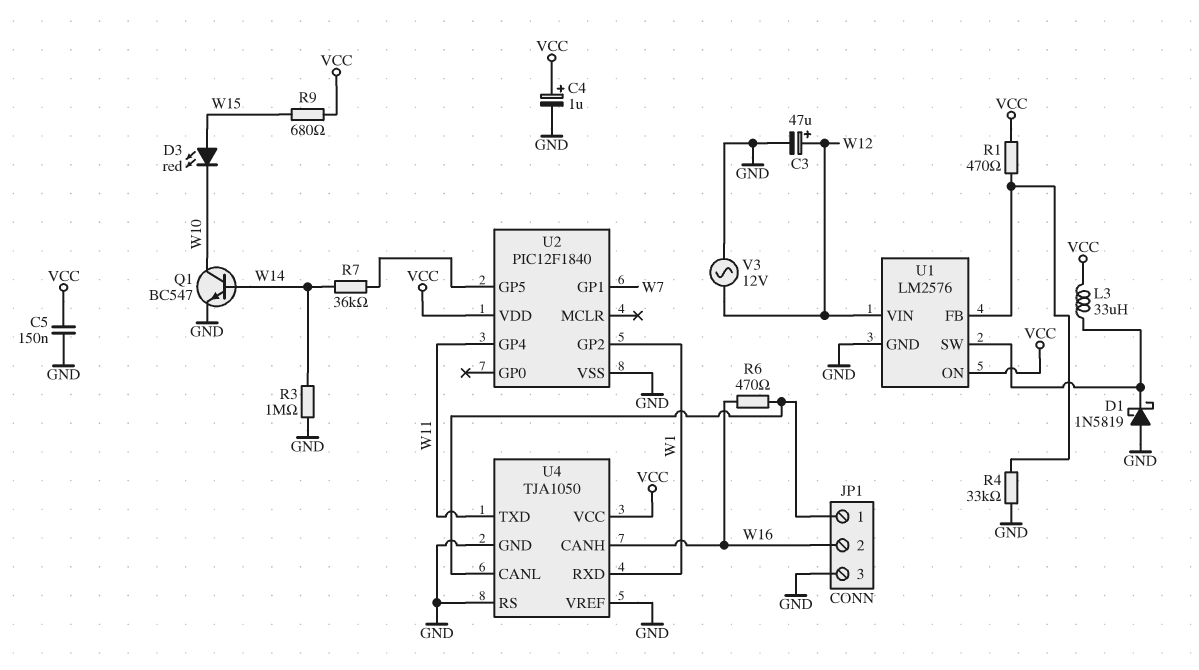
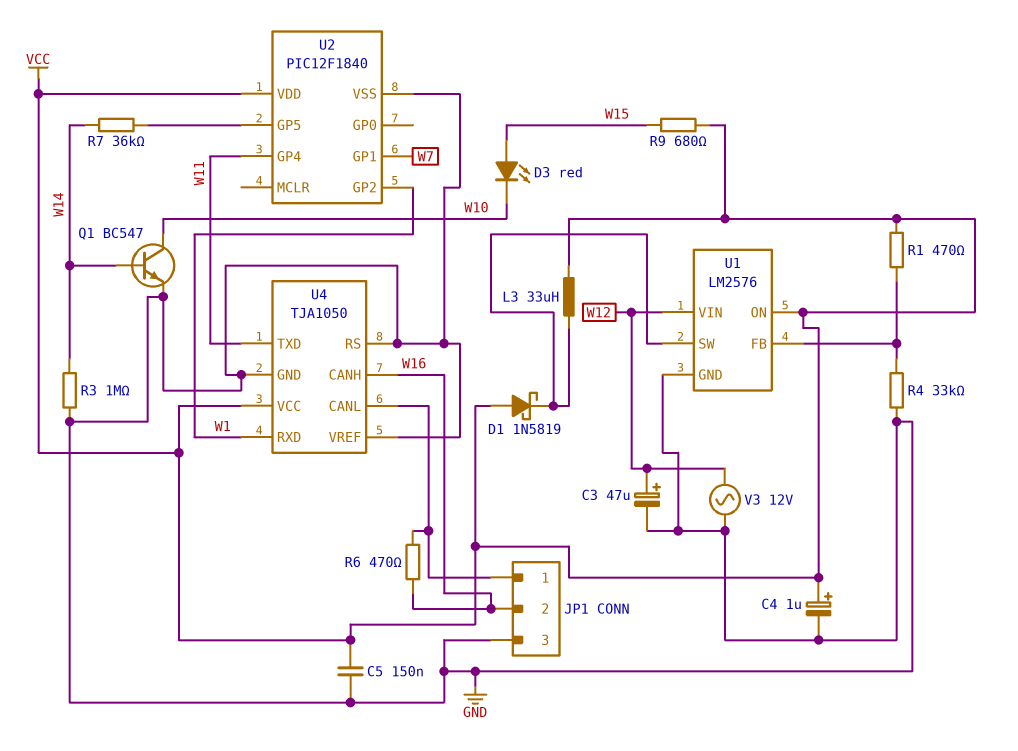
D1: schottky 1N5819 (A GND, K U1/SW) -> schottky 1N5819 (A VCC, K U1/SW)

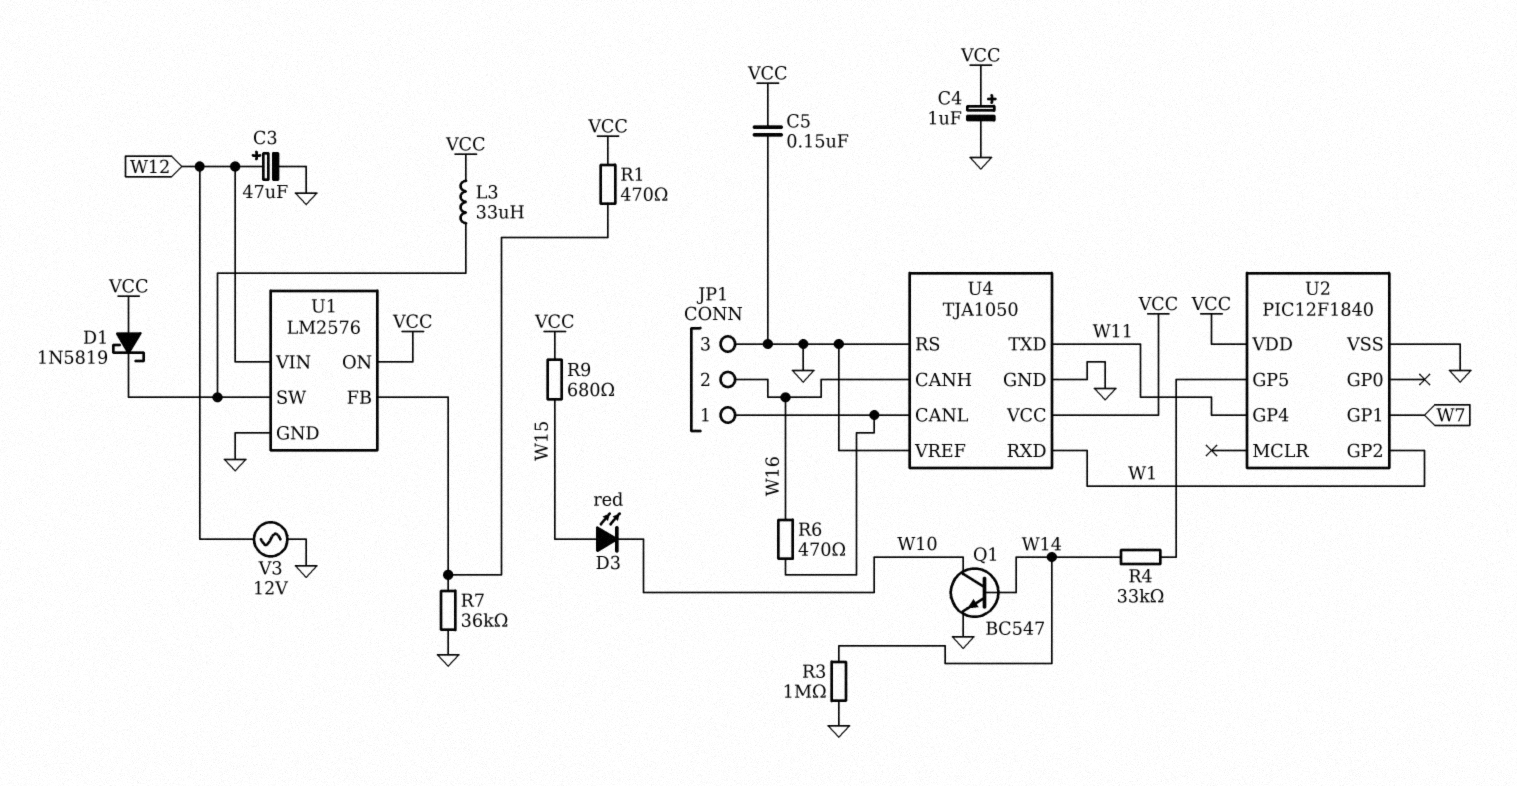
R4: 33k (GND, U1/FB) -> 33k (U2/GP5, W14)
R7: 36k (U2/GP5, W14) -> 36k (GND, U1/FB)

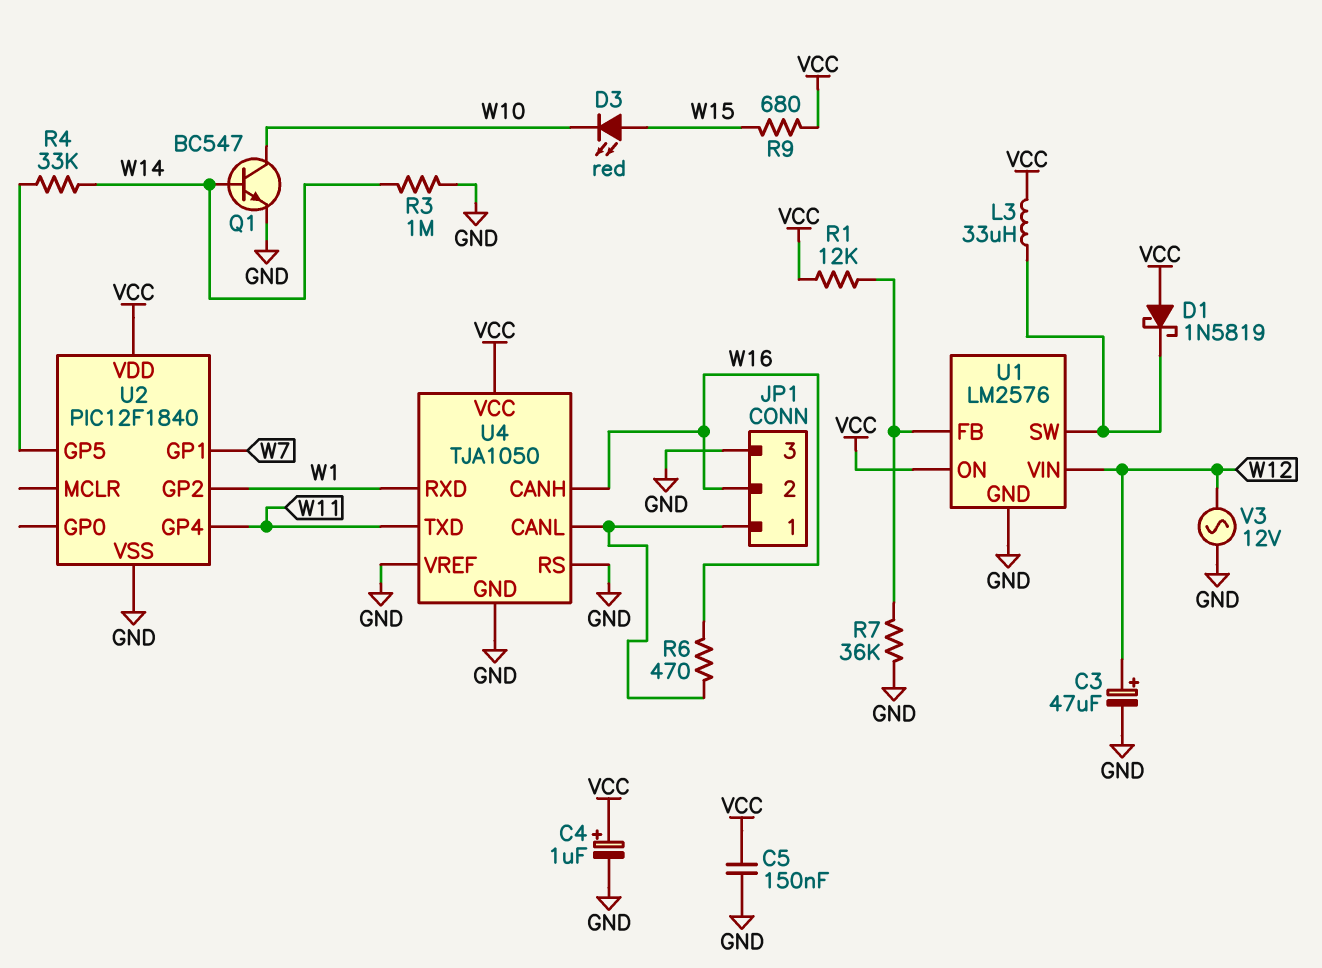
R1: 470 (U1/FB, VCC) -> 12k (U1/FB, VCC)

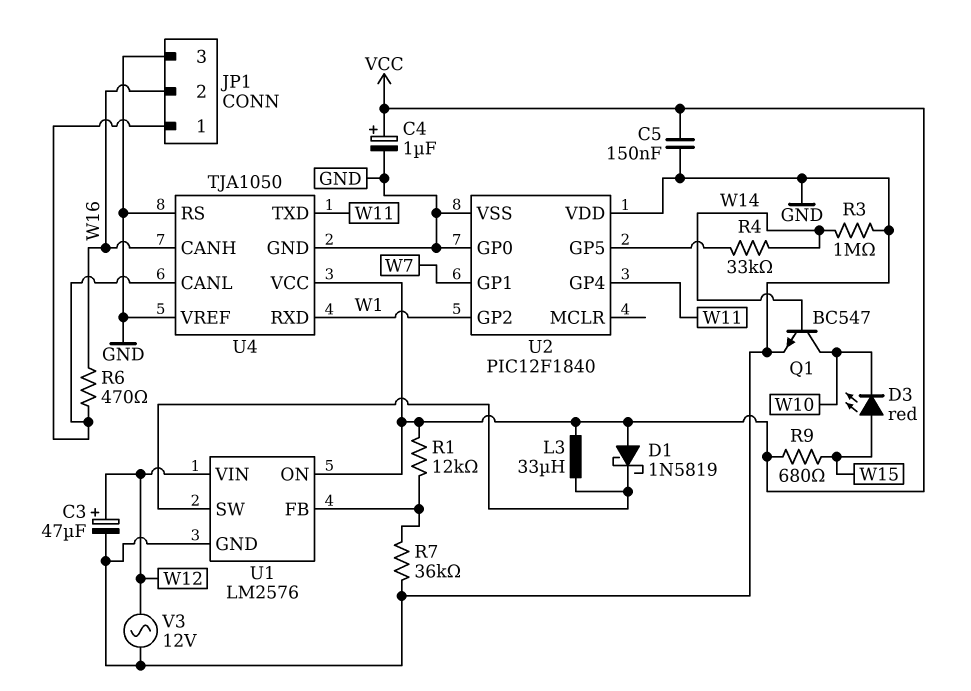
U2 pin GP0: none -> GND
U2 pin VDD: VCC -> GND

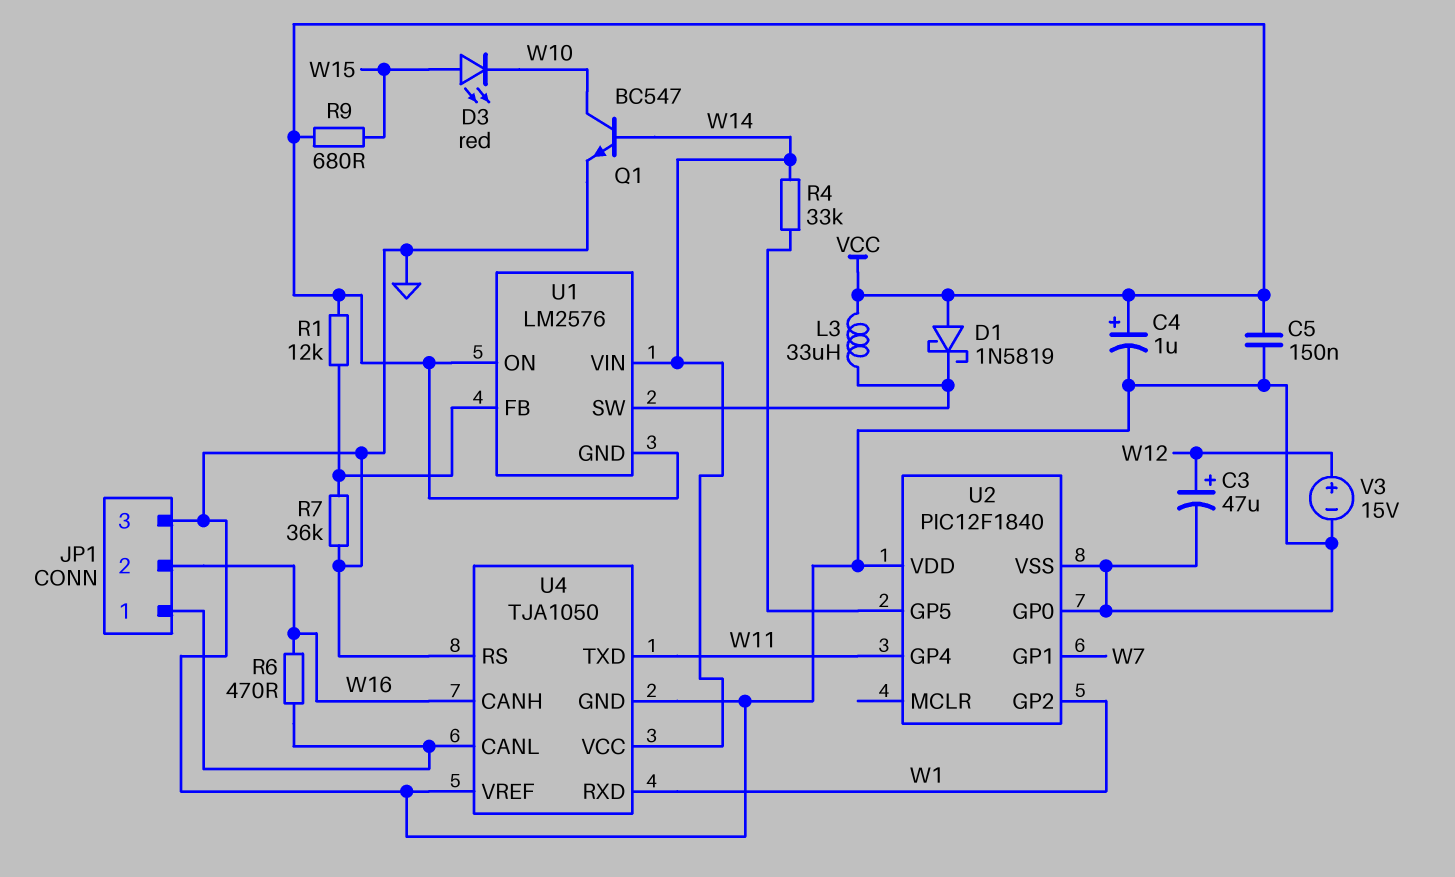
R3: 1M (GND, W14) -> none
U1 pin GND: GND -> VCC
U1 pin VIN: W12 -> W14
U4 pin VCC: VCC -> W14
V3: AC 12V (GND, W12) -> 15V (plus W12, minus GND)

